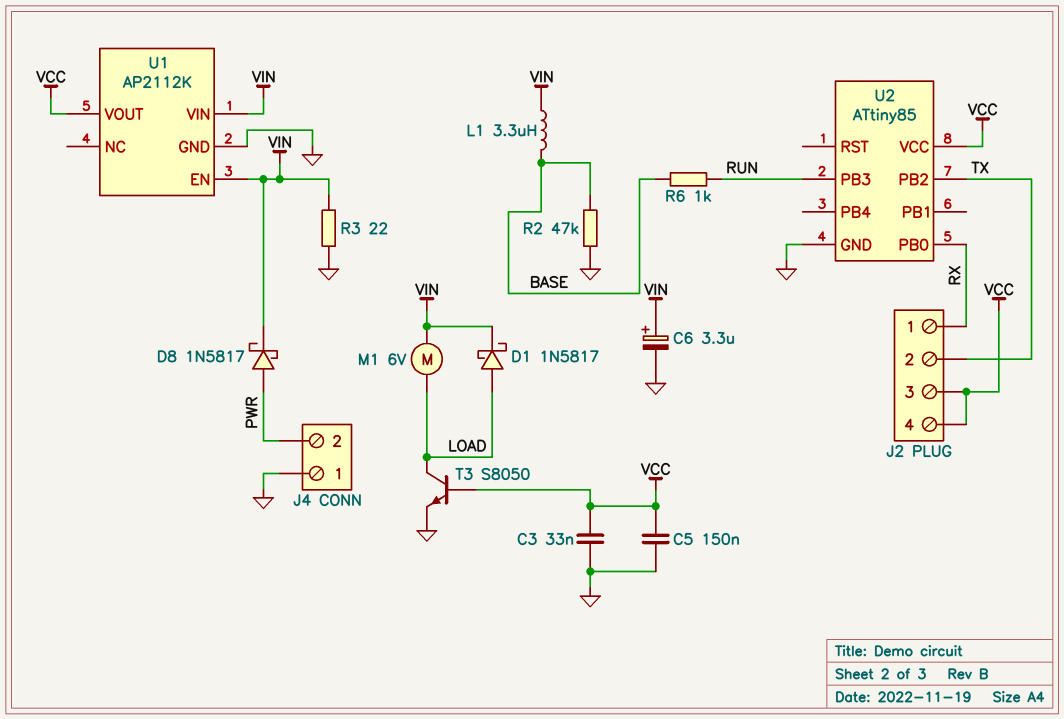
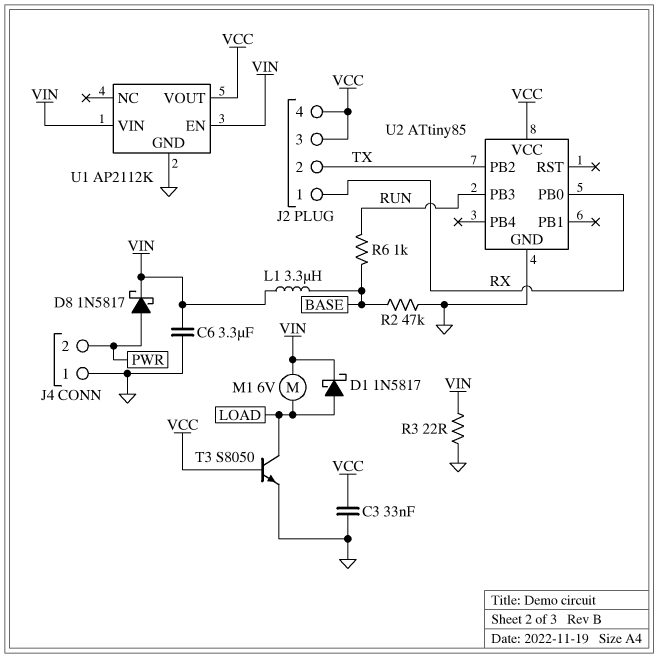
C5: 150nF (GND, VCC) -> none
C6: 3.3uF (plus VIN, minus GND) -> 3.3uF (GND, VIN)

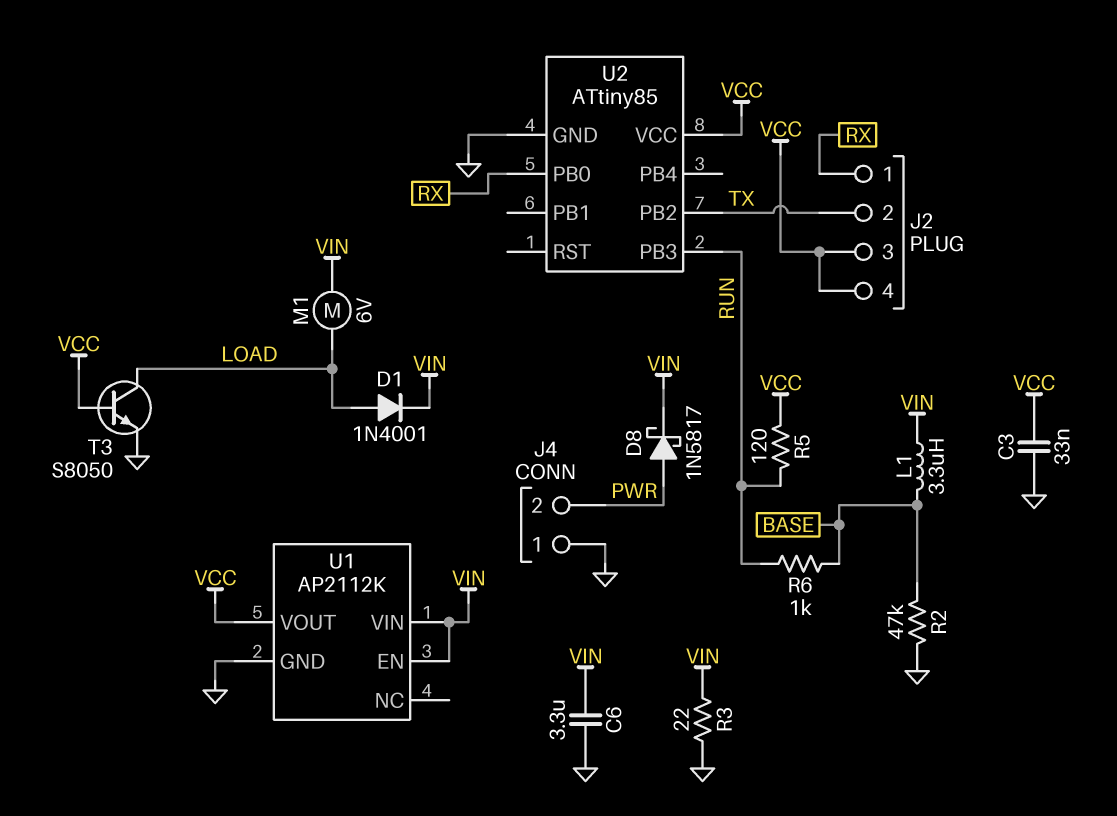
D1: schottky 1N5817 (A LOAD, K VIN) -> diode 1N4001 (A LOAD, K VIN)
R5: none -> 120 (RUN, VCC)

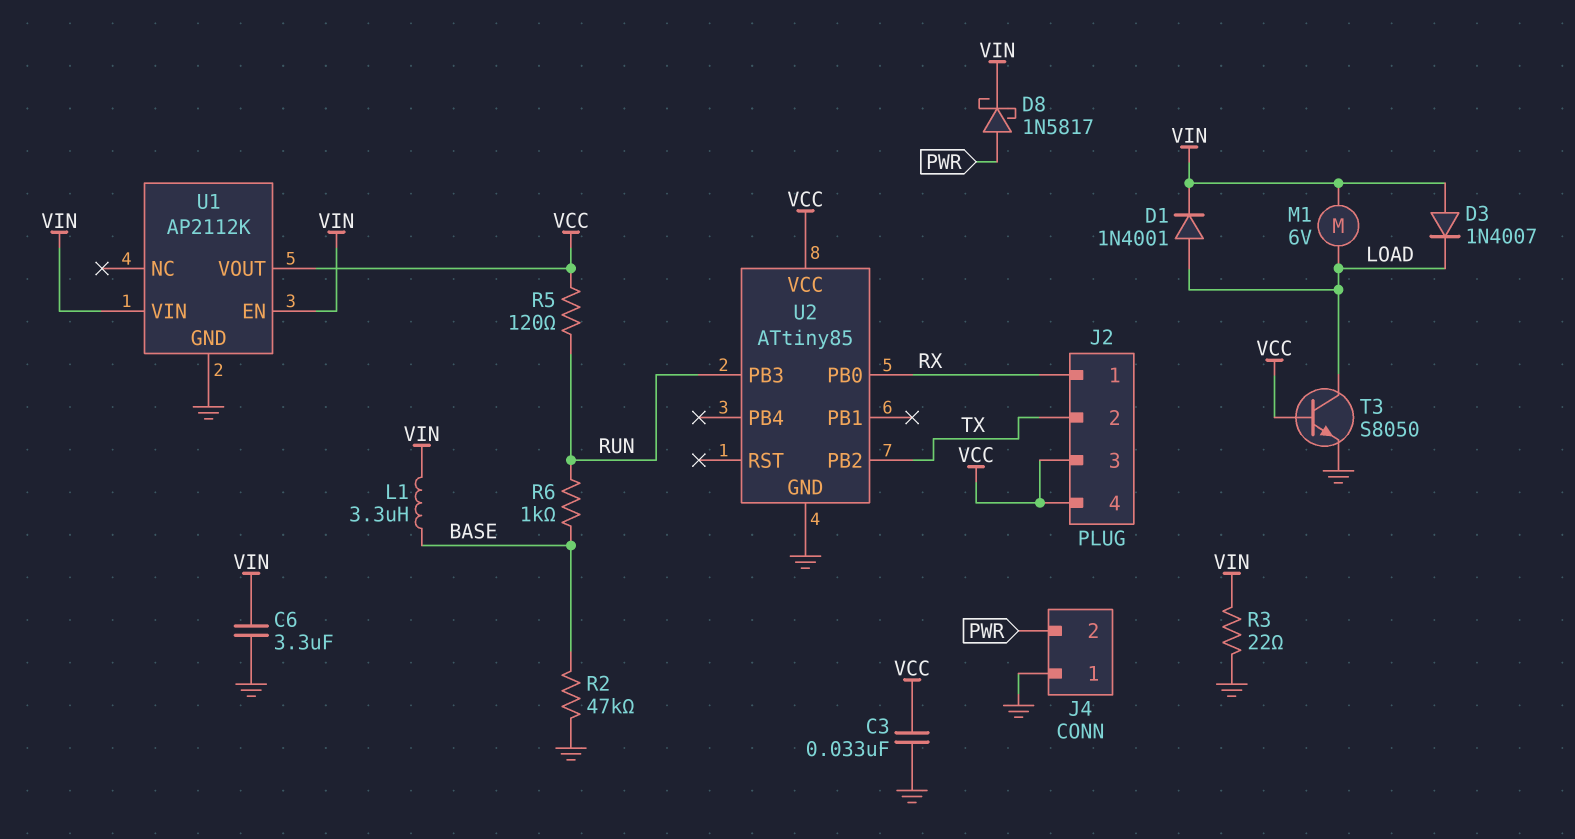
D3: none -> diode 1N4007 (A VIN, K LOAD)

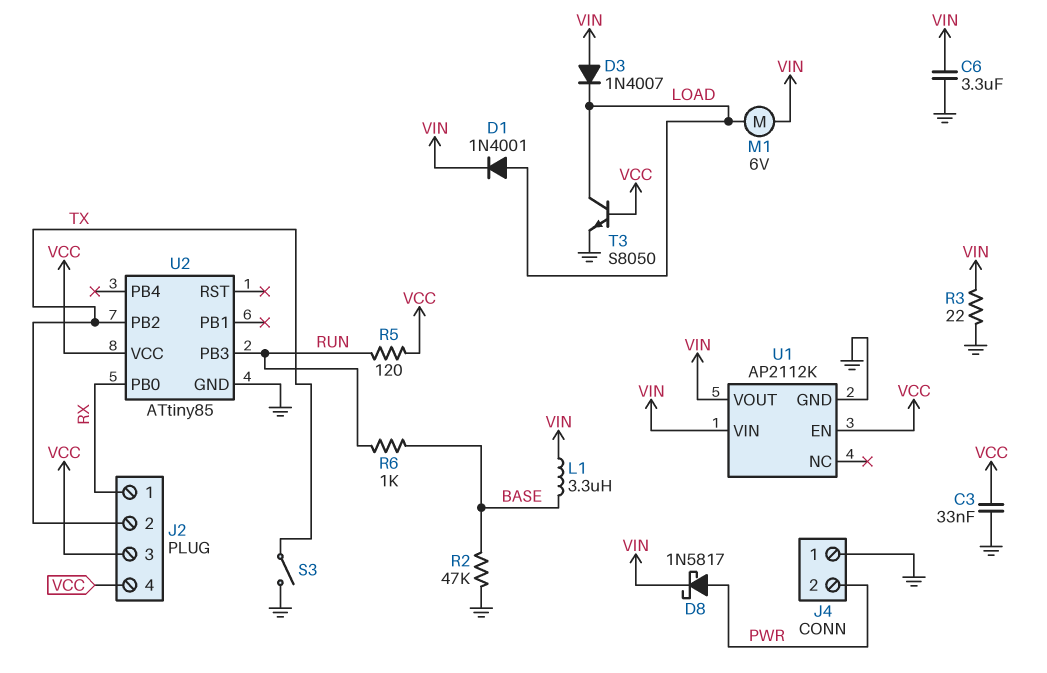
S3: none -> switch (GND, TX)
U1 pin EN: VIN -> VCC
U1 pin VOUT: VCC -> VIN

